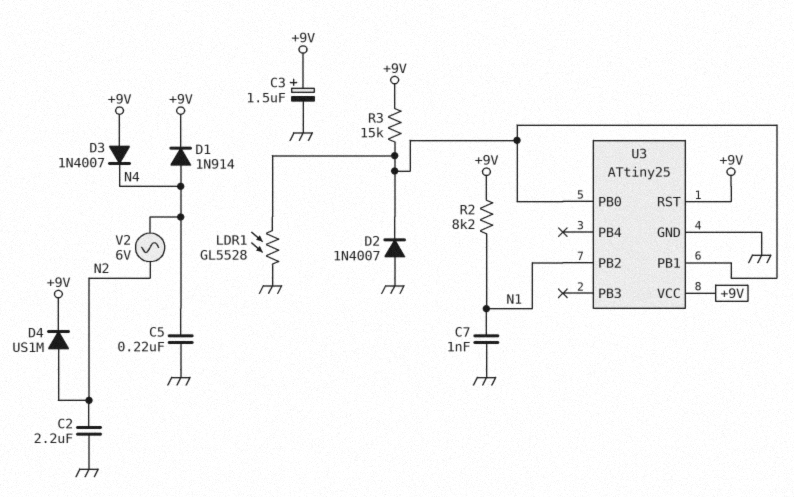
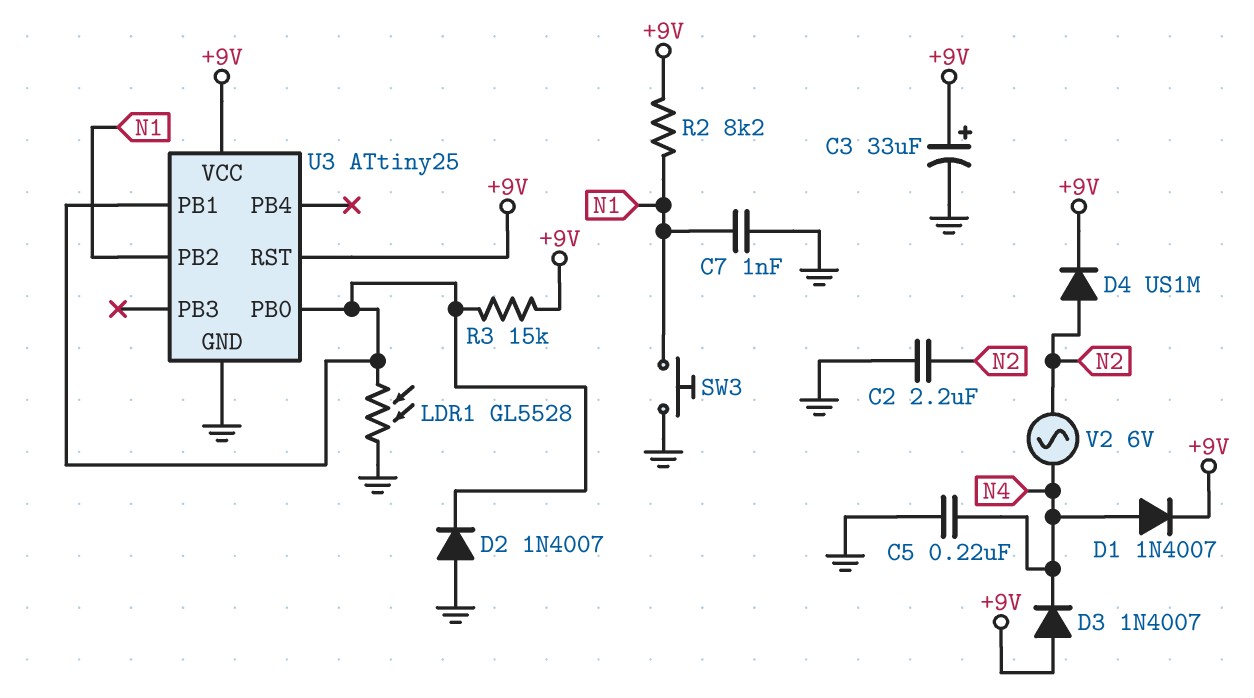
C3: 1.5uF (plus +9V, minus GND) -> 33uF (plus +9V, minus GND)
D1: diode 1N914 (A N4, K +9V) -> diode 1N4007 (A N4, K +9V)
SW3: none -> button (GND, N1)

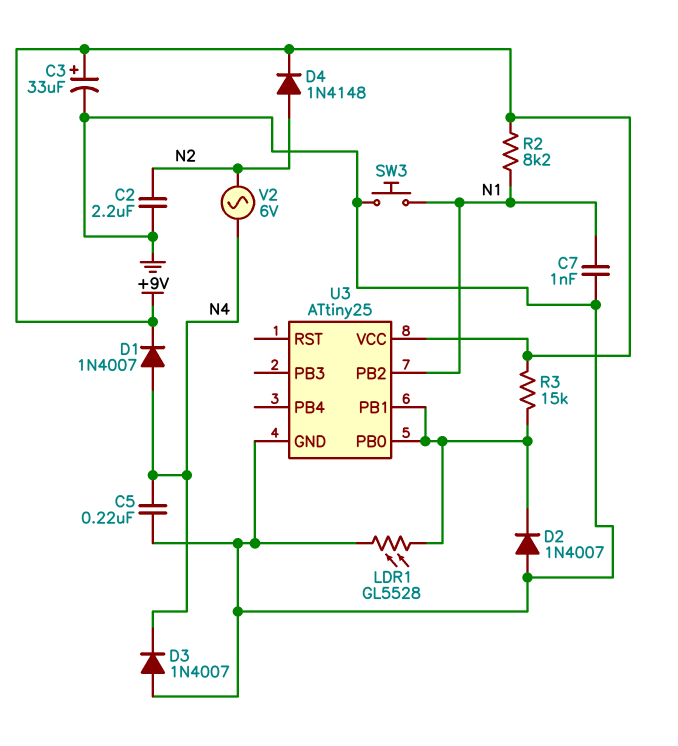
D3: diode 1N4007 (A +9V, K N4) -> diode 1N4007 (A GND, K N4)
D4: diode US1M (A N2, K +9V) -> diode 1N4148 (A N2, K +9V)
U3 pin RST: +9V -> none

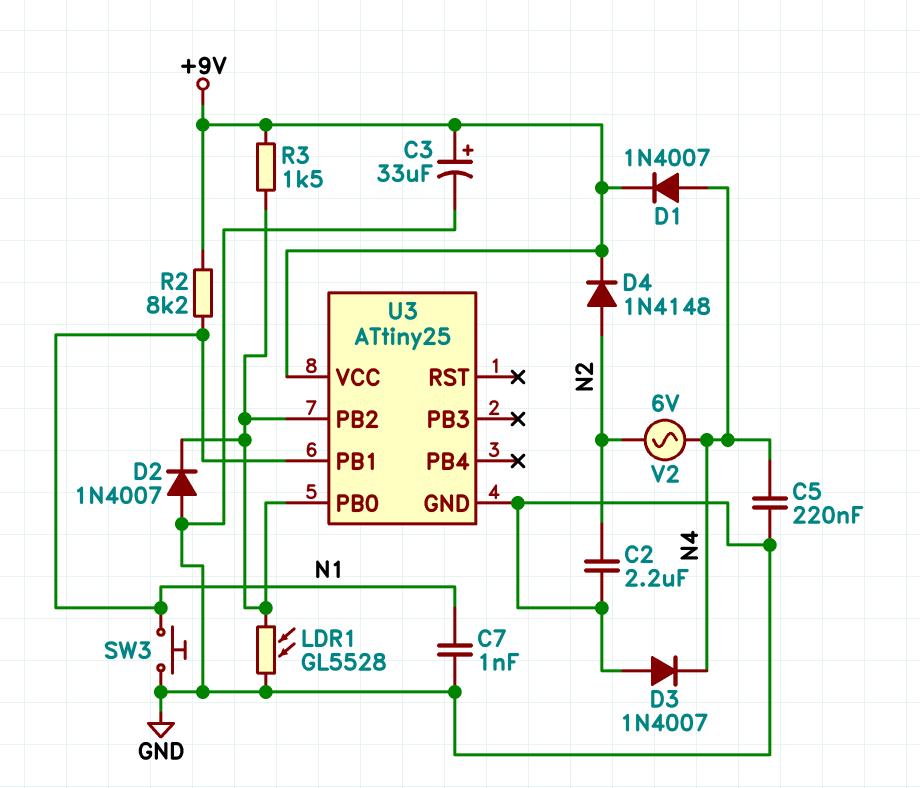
R3: 15k (+9V, U3/PB0) -> 1.5k (+9V, U3/PB0)
U3 pin PB1: U3/PB0 -> N1
U3 pin PB2: N1 -> U3/PB0

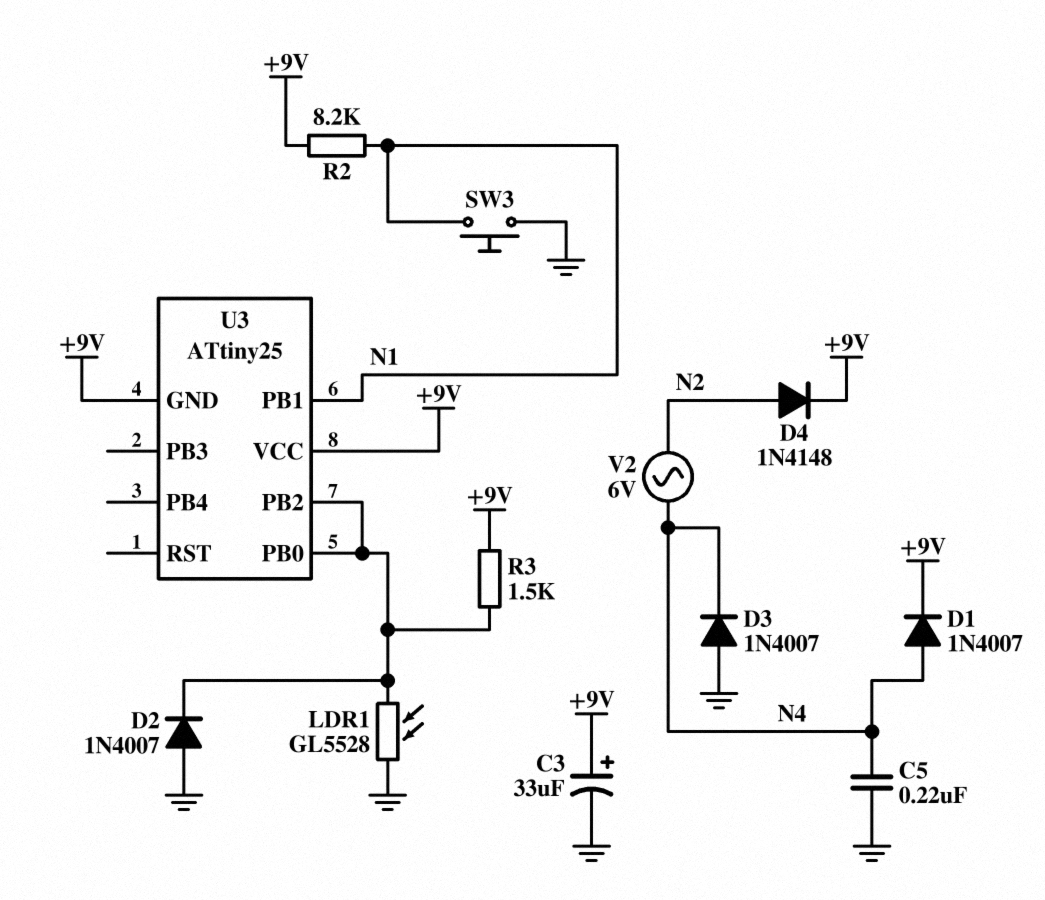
C2: 2.2uF (GND, N2) -> none
C7: 1nF (GND, N1) -> none
U3 pin GND: GND -> +9V

